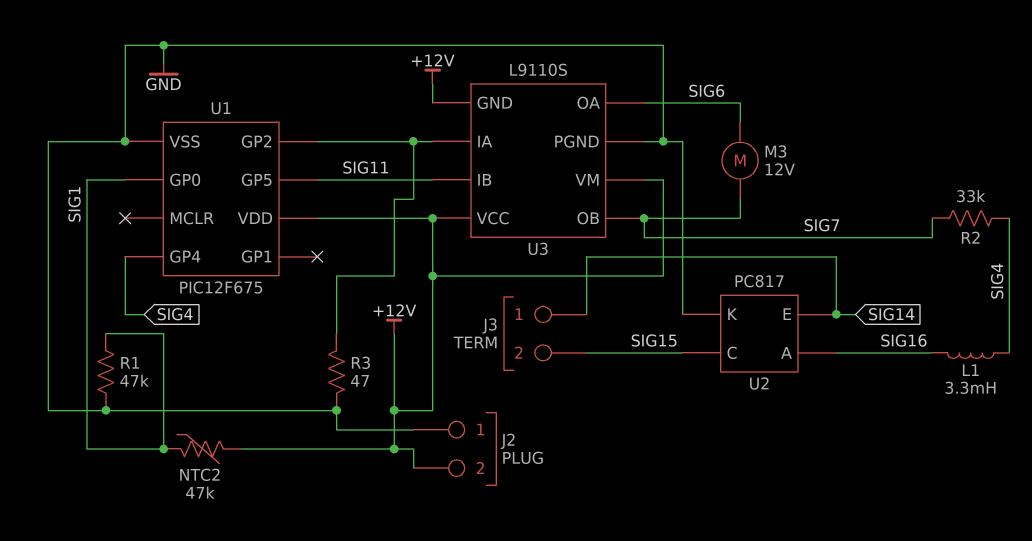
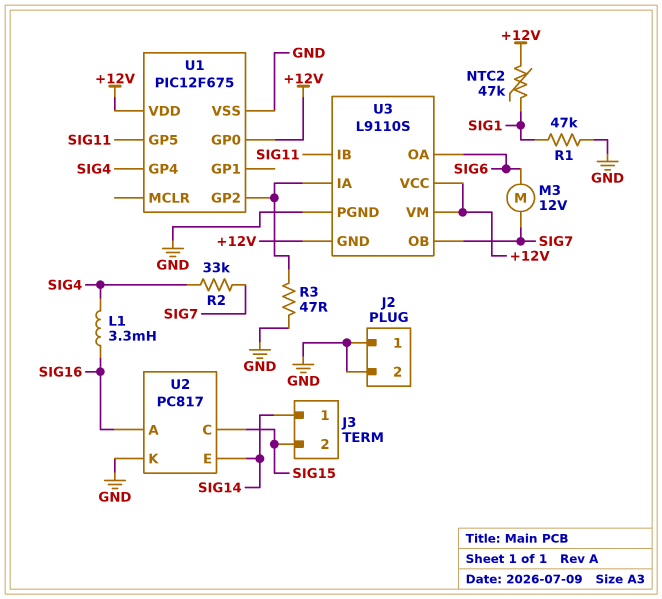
J2 pin 2: +12V -> GND
U1 pin GP0: SIG1 -> +12V

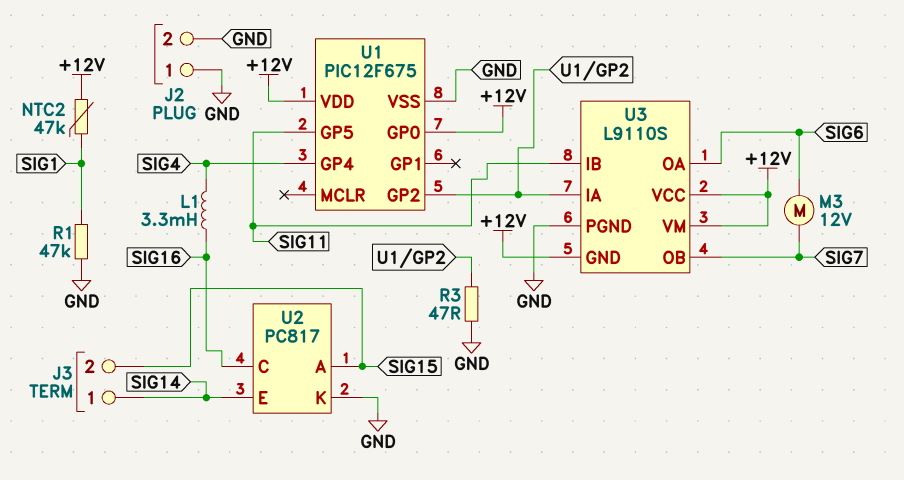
R2: 33k (SIG4, SIG7) -> none
U2 pin A: SIG16 -> SIG15
U2 pin C: SIG15 -> SIG16

